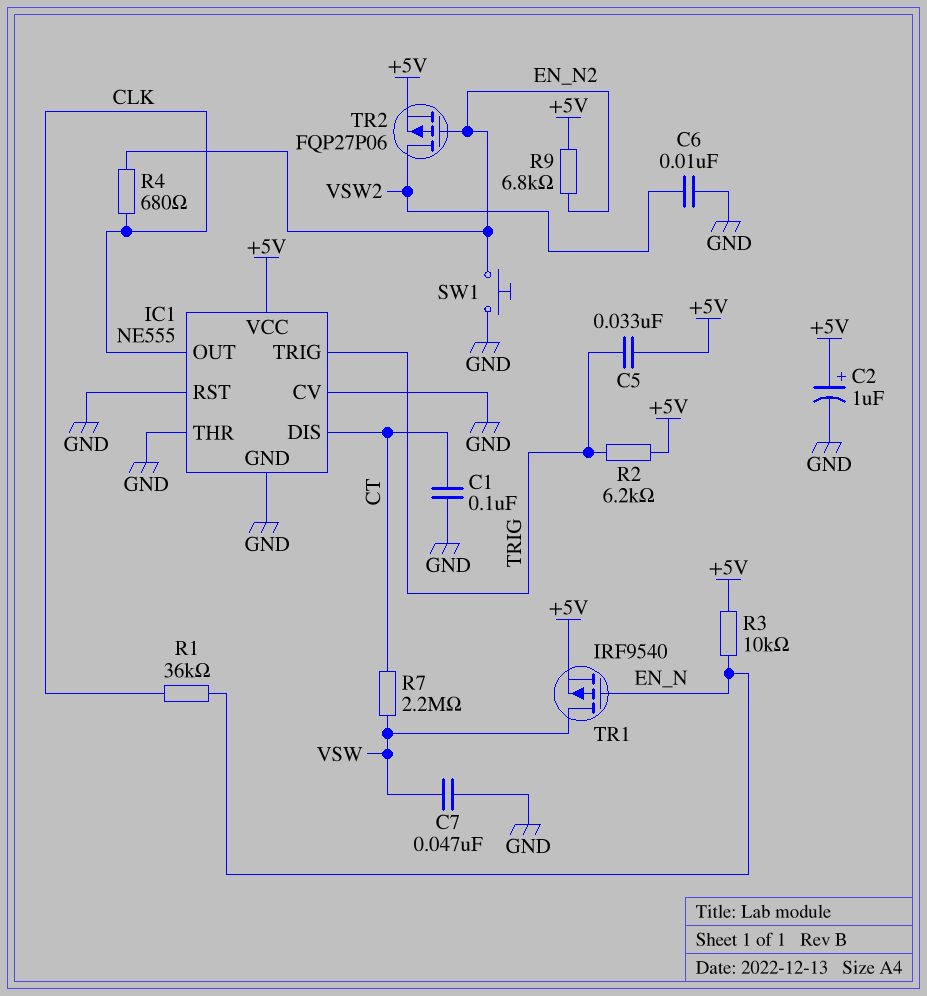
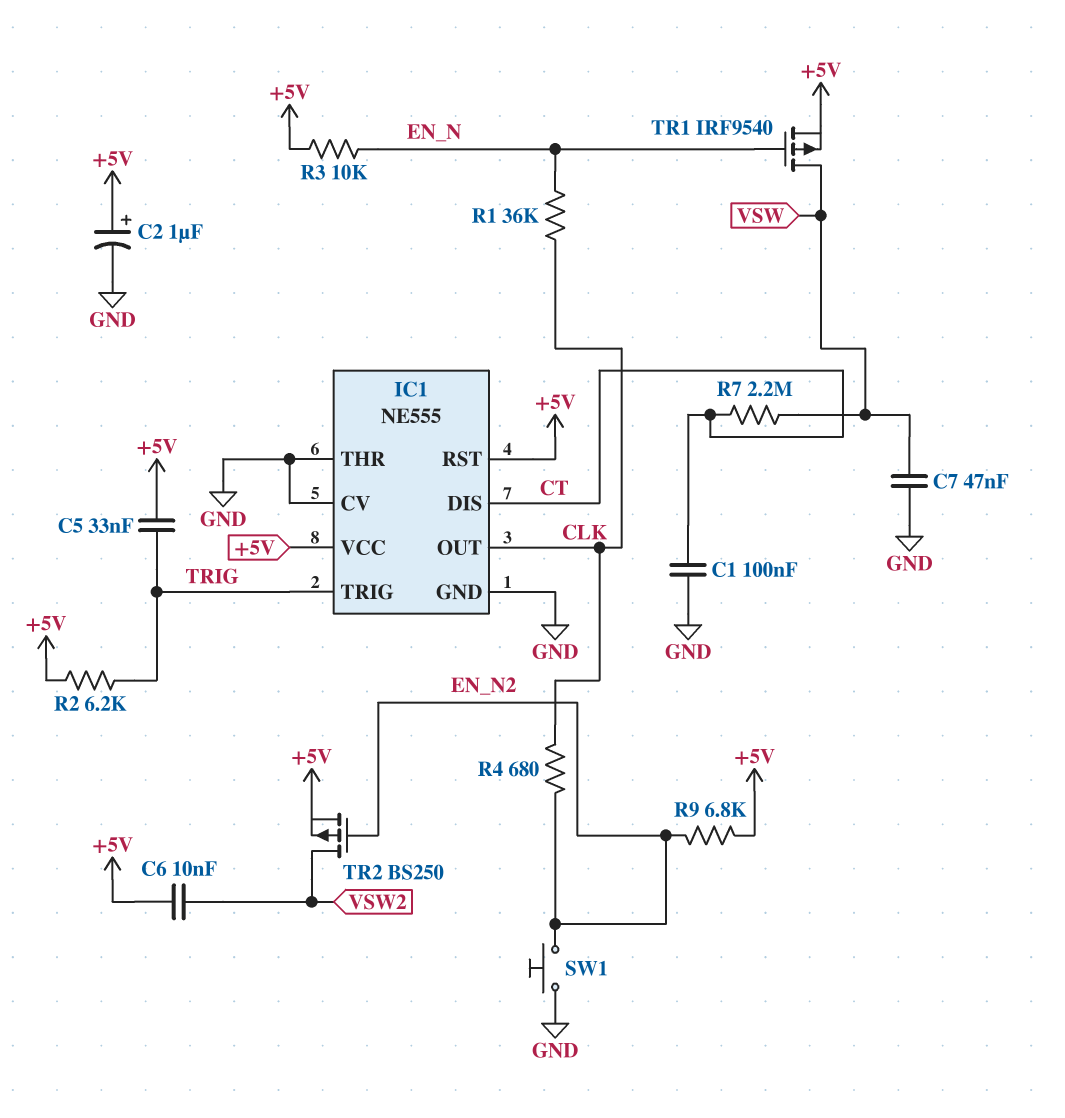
C6: 10nF (GND, VSW2) -> 10nF (+5V, VSW2)
IC1 pin RST: GND -> +5V
TR2: PMOS FQP27P06 (G EN_N2, D VSW2, S +5V) -> PMOS BS250 (G EN_N2, D VSW2, S +5V)

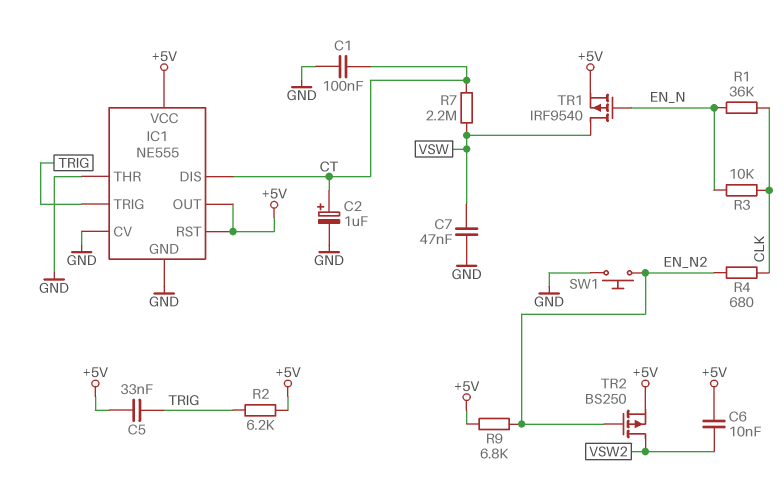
C2: 1uF (plus +5V, minus GND) -> 1uF (plus CT, minus GND)
IC1 pin OUT: CLK -> +5V
R3: 10k (+5V, EN_N) -> 10k (CLK, EN_N)

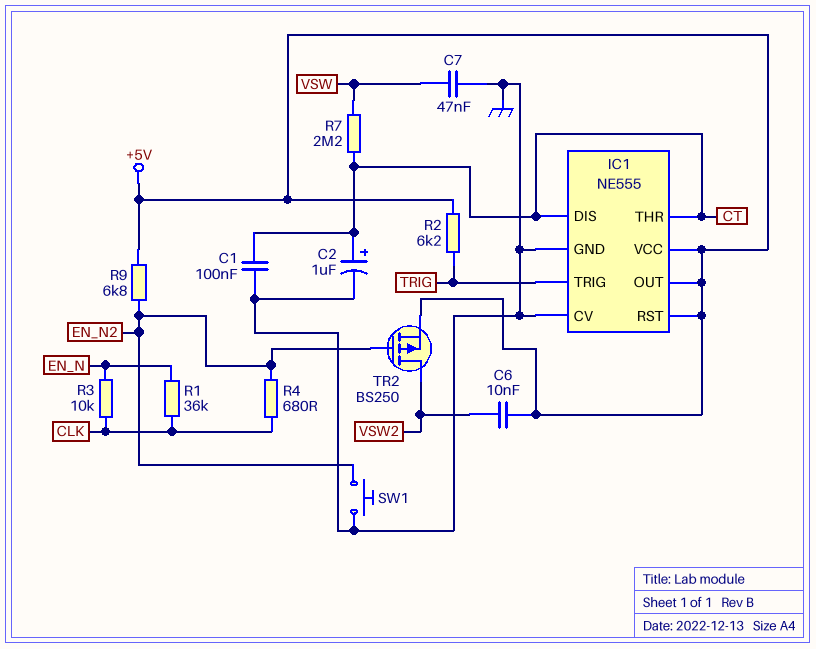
C5: 33nF (+5V, TRIG) -> none
IC1 pin THR: GND -> CT
TR1: PMOS IRF9540 (G EN_N, D VSW, S +5V) -> none

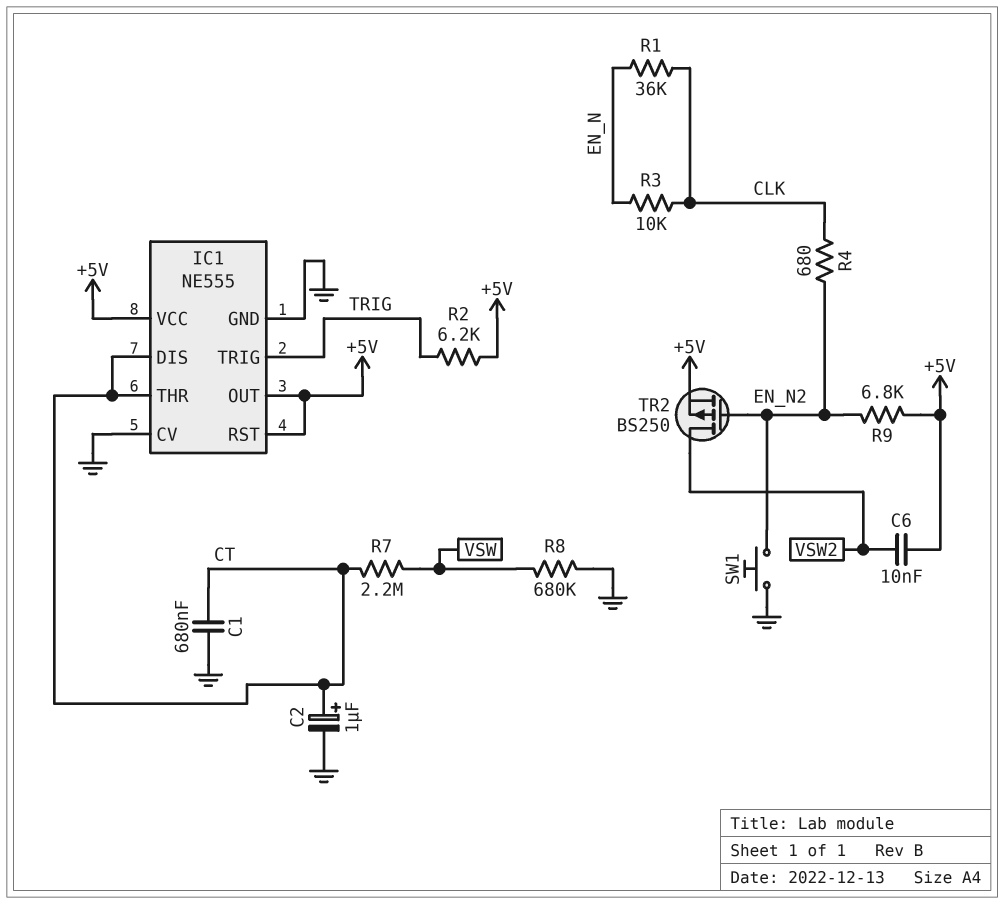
C1: 100nF (CT, GND) -> 680nF (CT, GND)
C7: 47nF (GND, VSW) -> none
R8: none -> 680k (GND, VSW)

